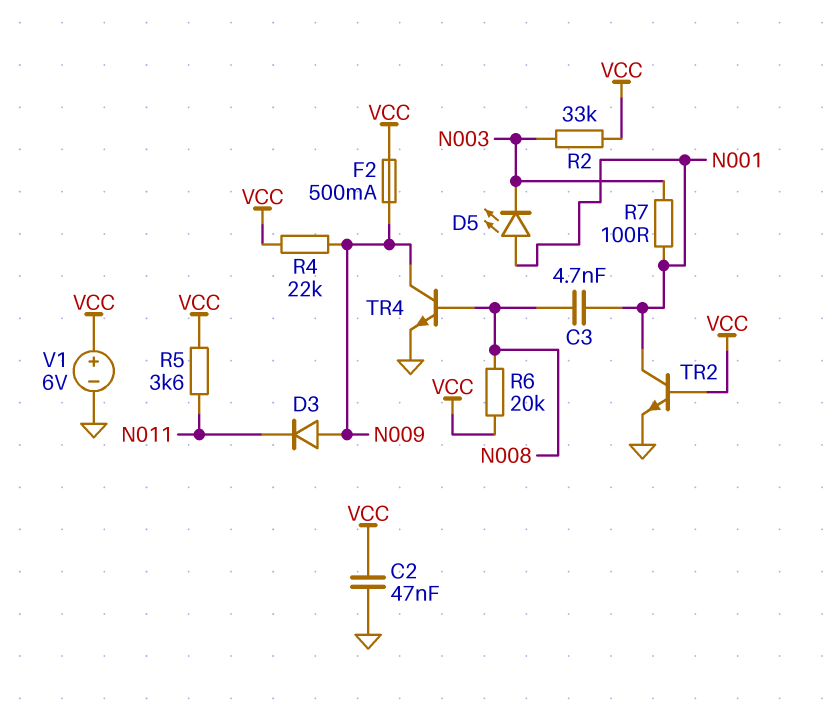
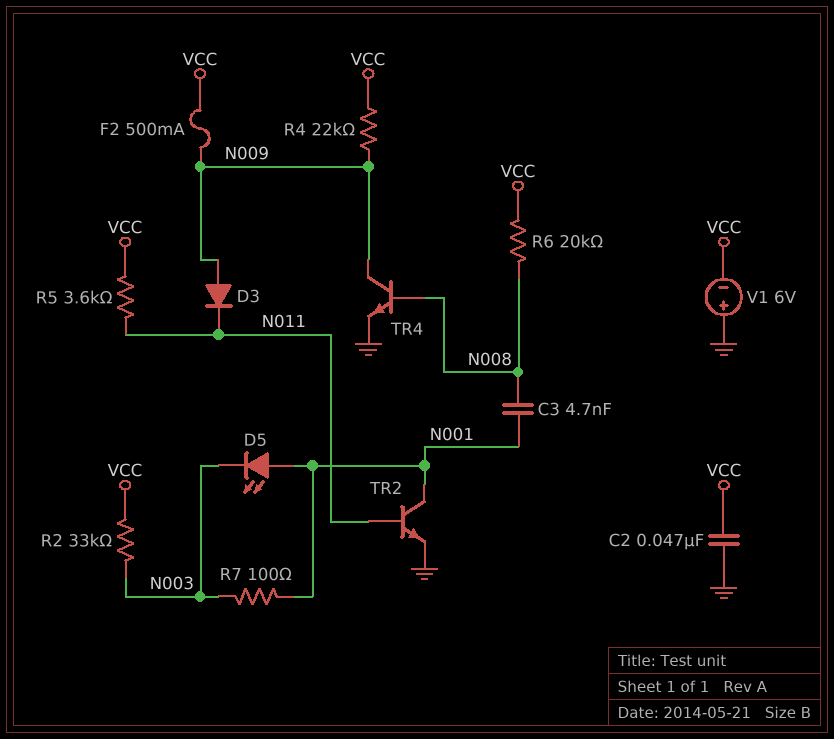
TR2: NPN (B VCC, C N001, E GND) -> NPN (B N011, C N001, E GND)
V1: 6V (plus VCC, minus GND) -> 6V (plus GND, minus VCC)

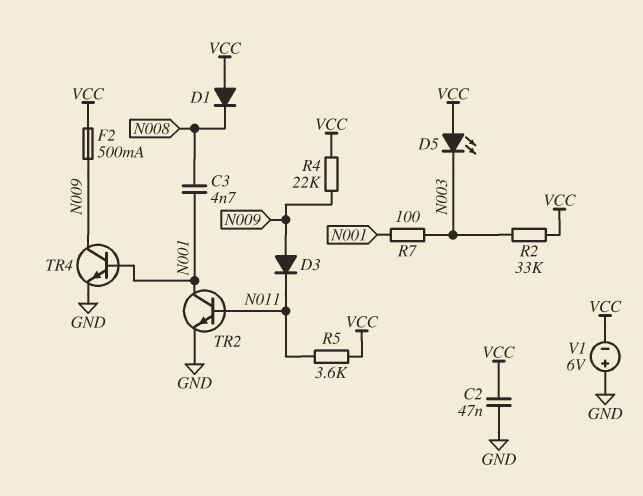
D1: none -> diode (A VCC, K N008)
D5: LED (A N001, K N003) -> LED (A VCC, K N003)
R6: 20k (N008, VCC) -> none
TR4: NPN (B N008, C N009, E GND) -> NPN (B N001, C N009, E GND)

